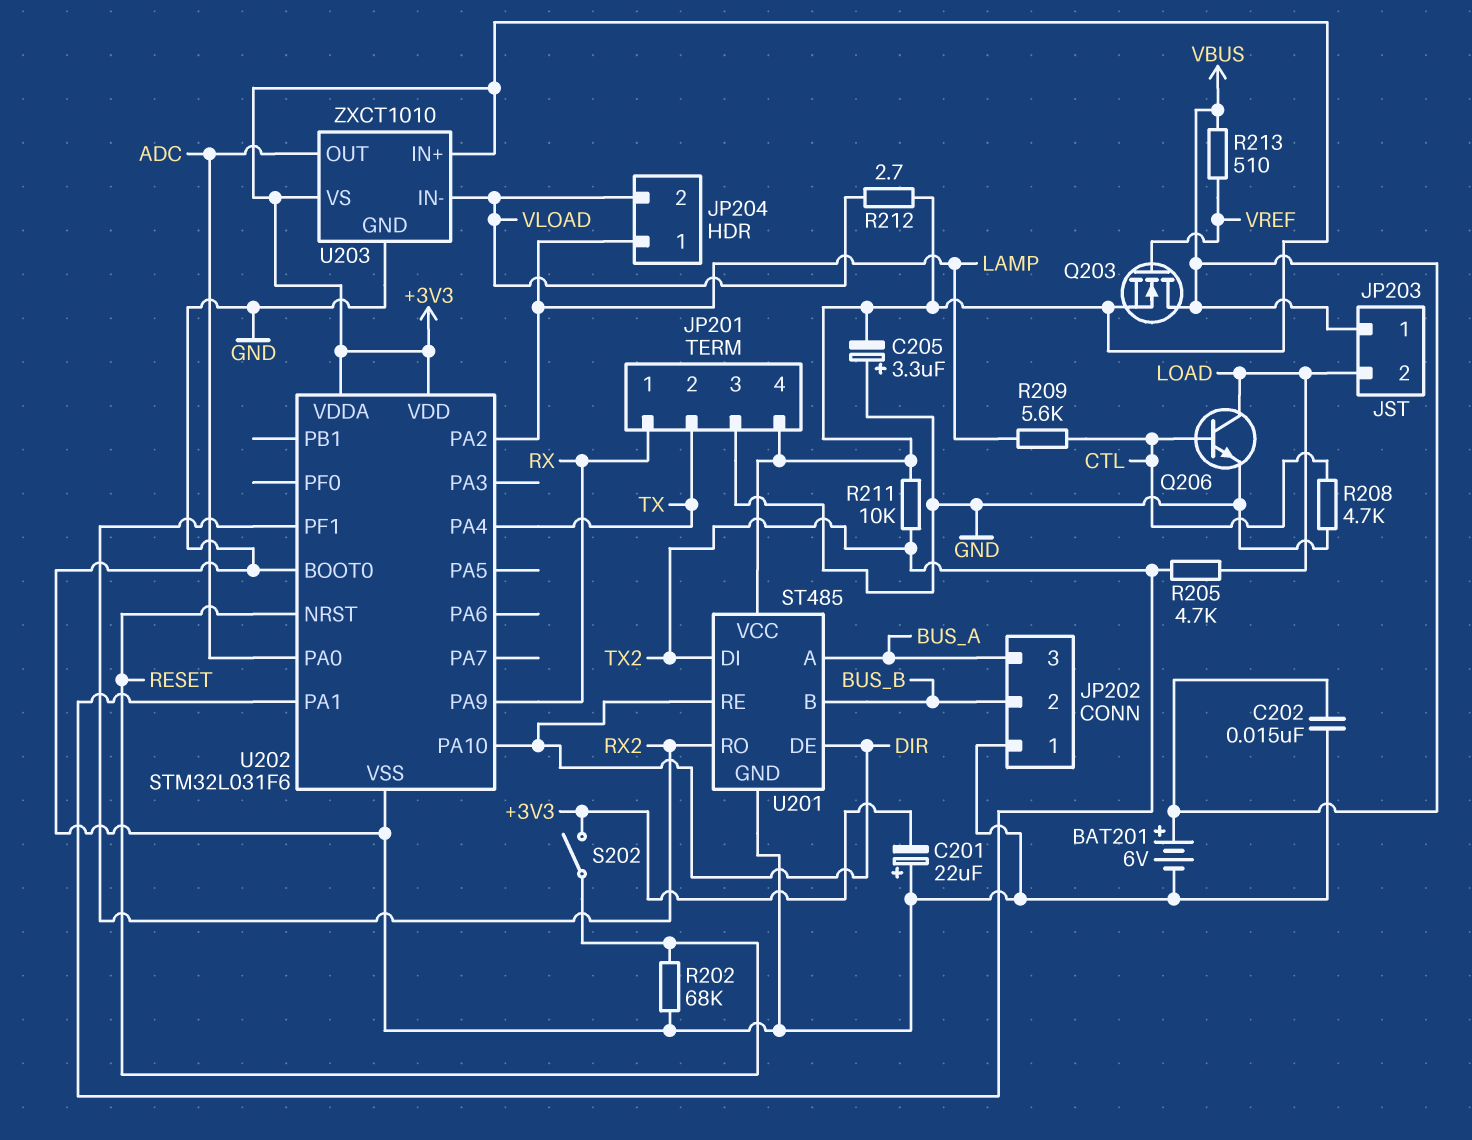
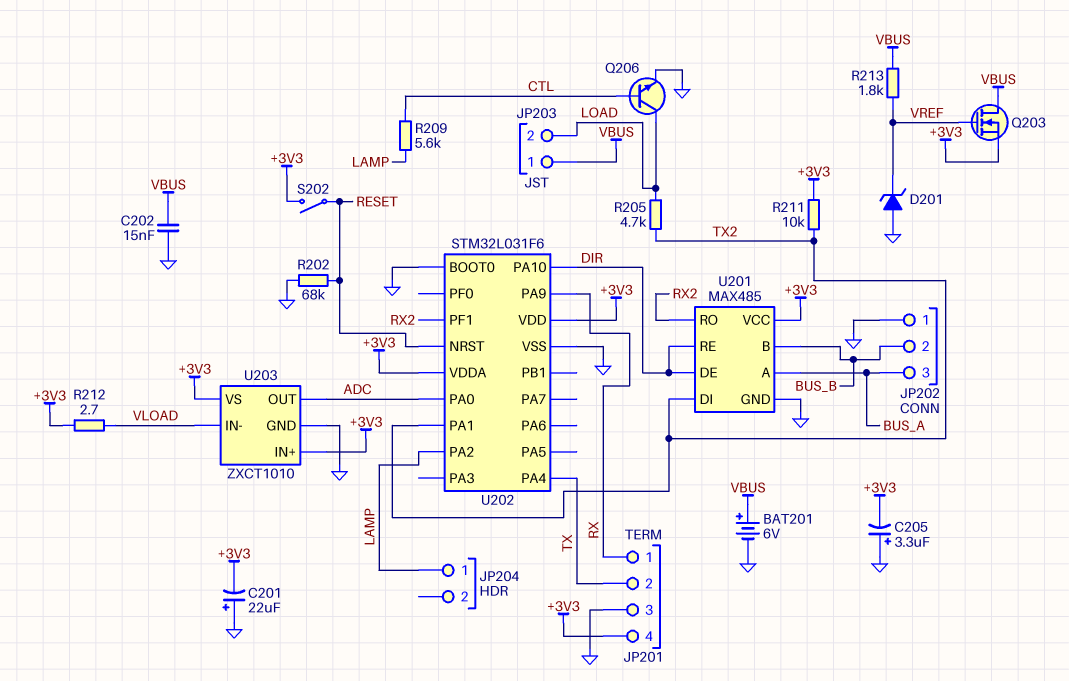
D201: none -> zener (A GND, K VREF)
JP204 pin 2: VLOAD -> none
R208: 4.7k (CTL, GND) -> none
R213: 510 (VBUS, VREF) -> 1.8k (VBUS, VREF)
U201: ST485 -> MAX485

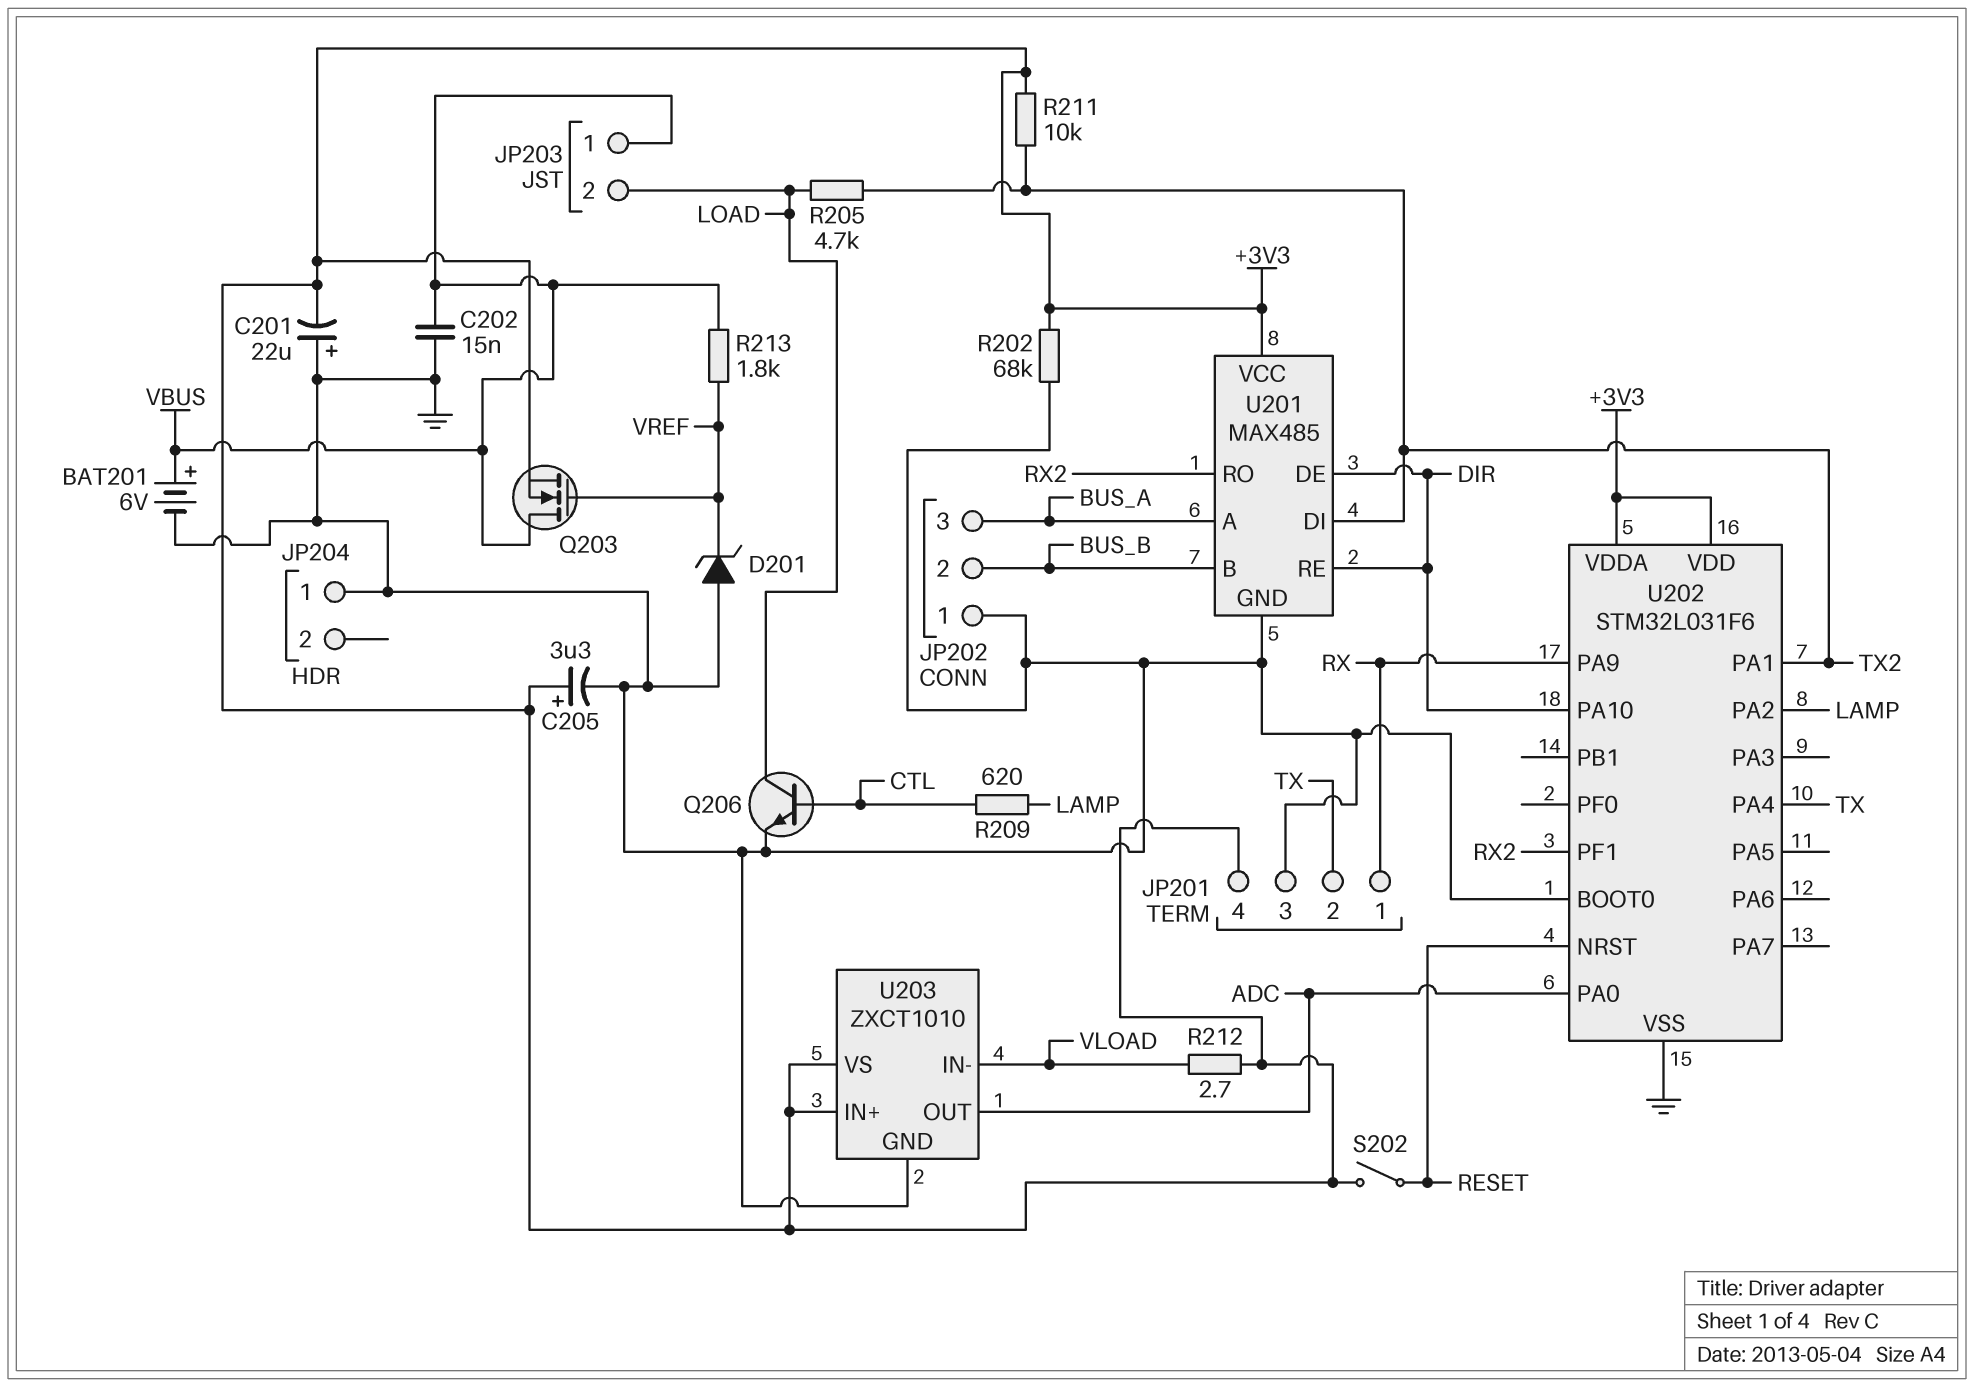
C205: 3.3uF (plus GND, minus +3V3) -> 3.3uF (plus +3V3, minus GND)
JP204 pin 1: LAMP -> GND
R202: 68k (GND, RESET) -> 68k (+3V3, GND)
R209: 5.6k (CTL, LAMP) -> 620 (CTL, LAMP)

